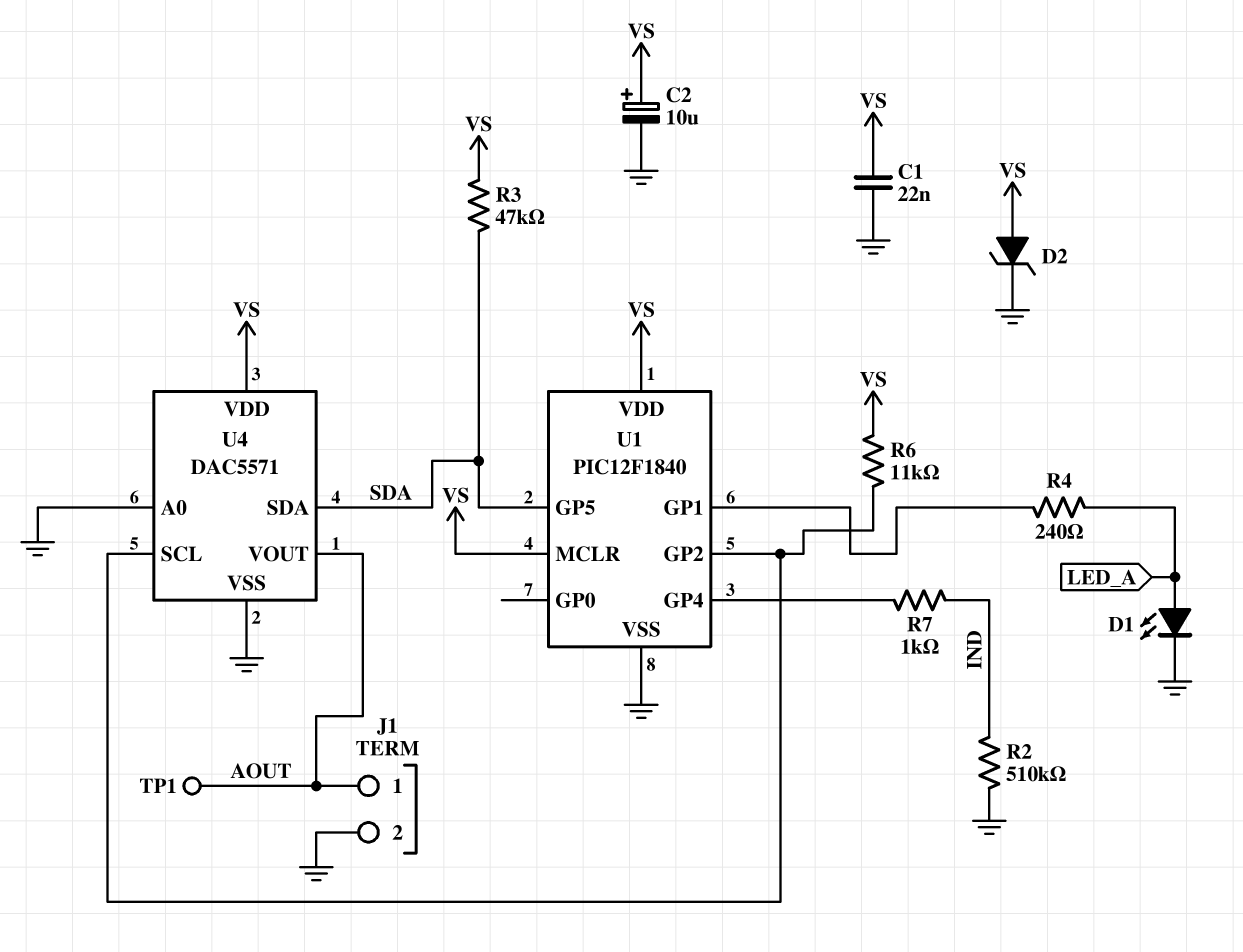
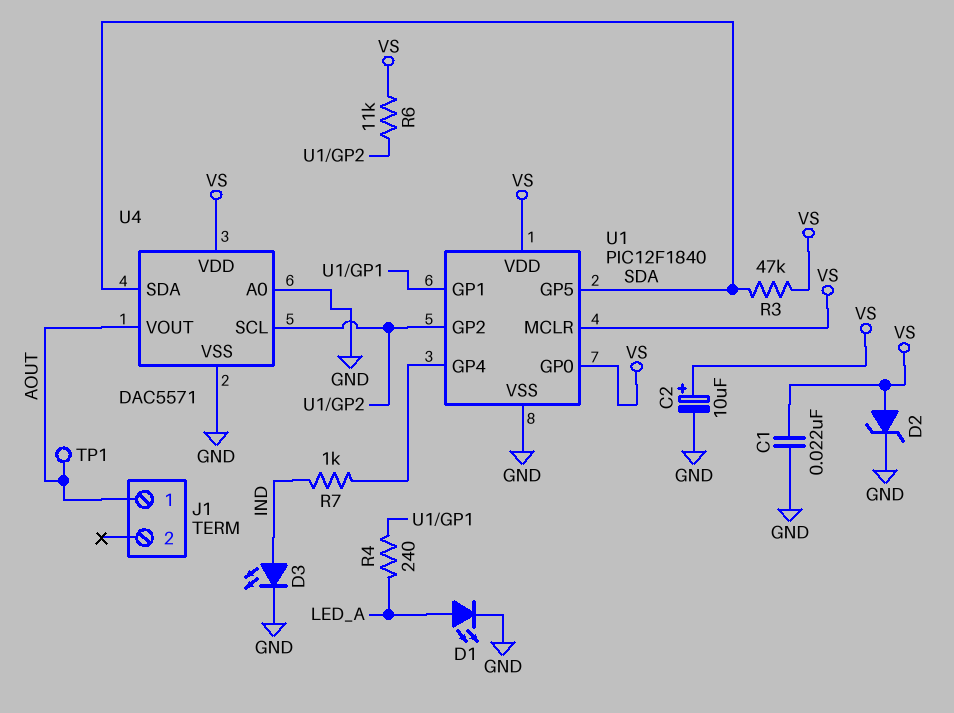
D3: none -> LED (A IND, K GND)
J1 pin 2: GND -> none
R2: 510k (GND, IND) -> none
U1 pin GP0: none -> VS

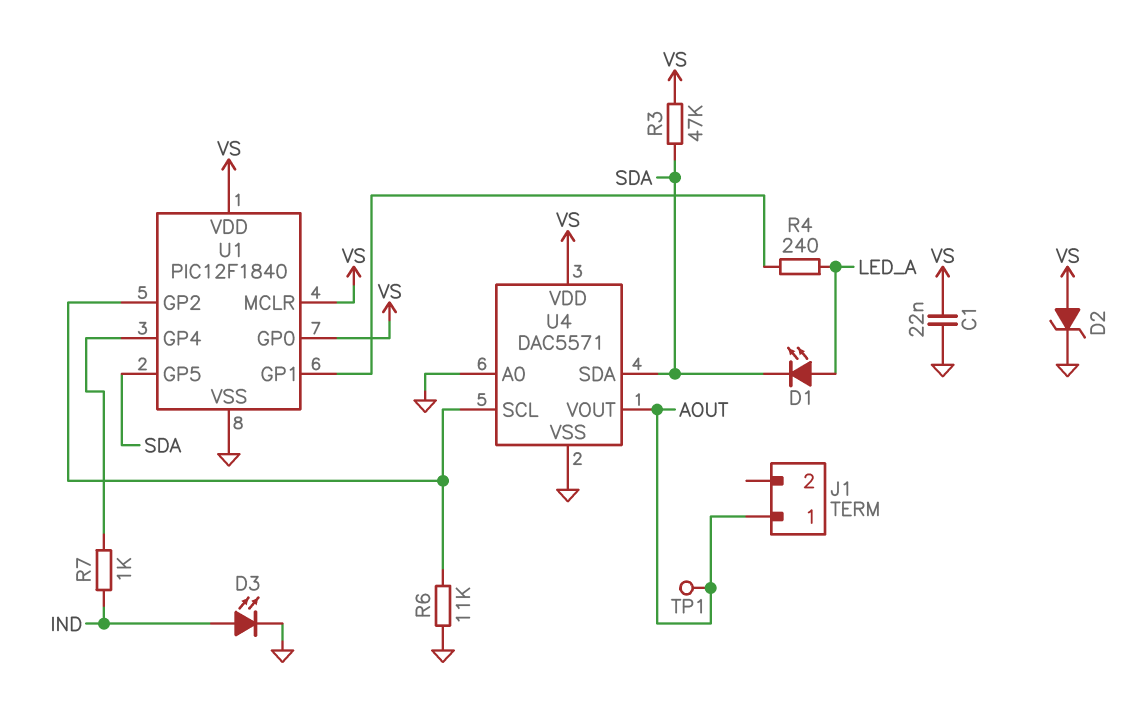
C2: 10uF (plus VS, minus GND) -> none
D1: LED (A LED_A, K GND) -> LED (A LED_A, K SDA)
R6: 11k (U1/GP2, VS) -> 11k (GND, U1/GP2)

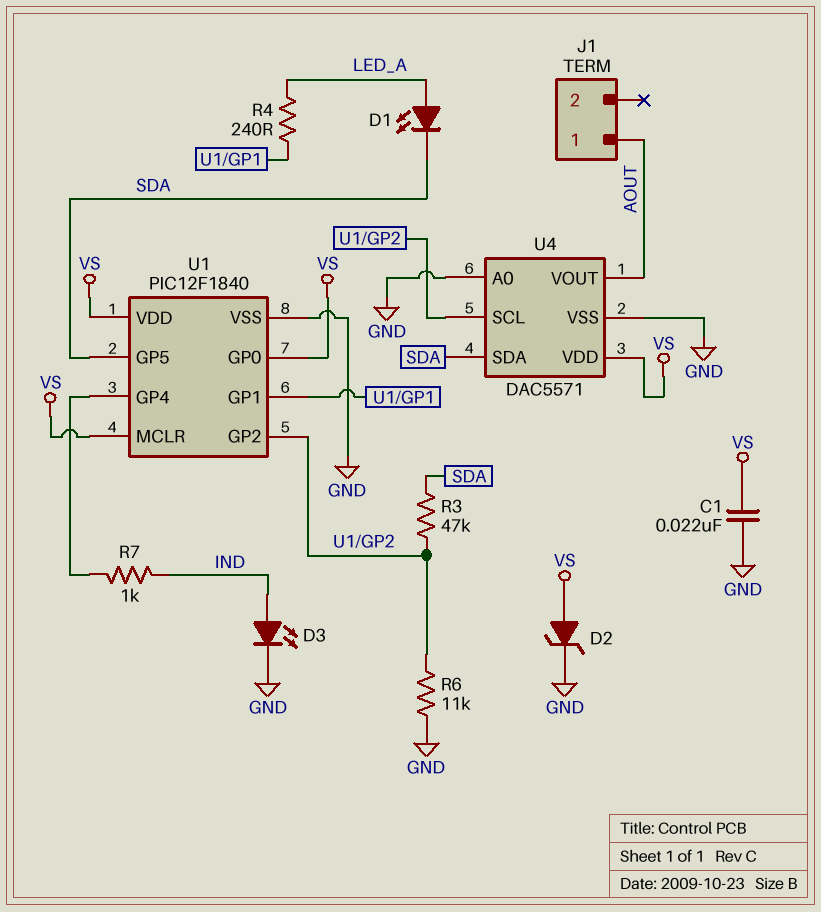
R3: 47k (SDA, VS) -> 47k (SDA, U1/GP2)
TP1: test point (AOUT) -> none

